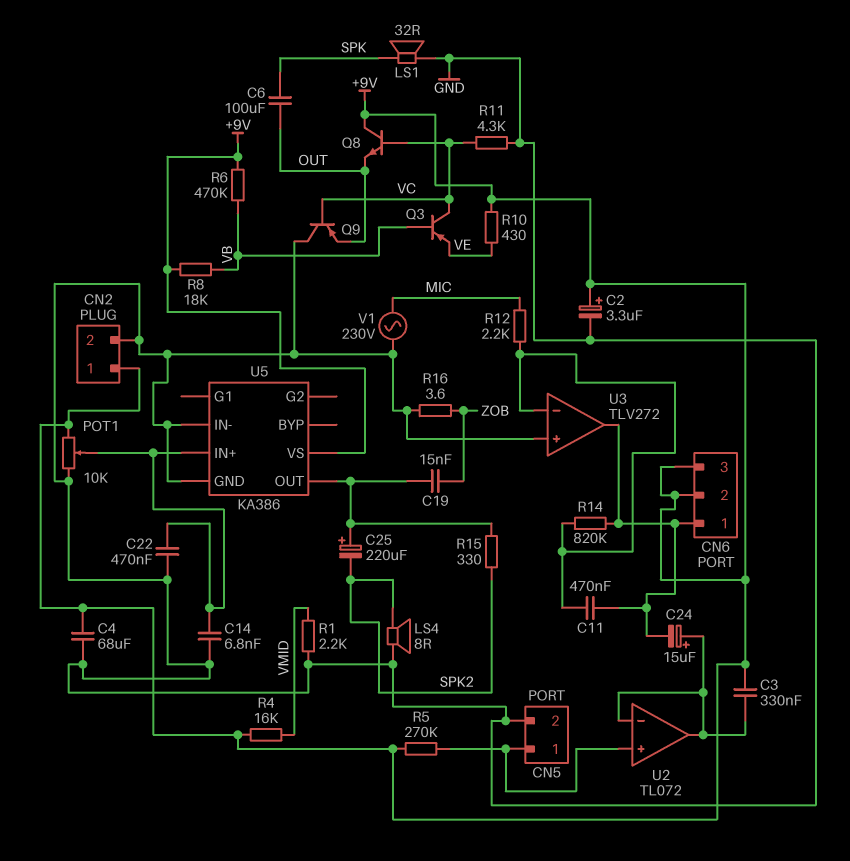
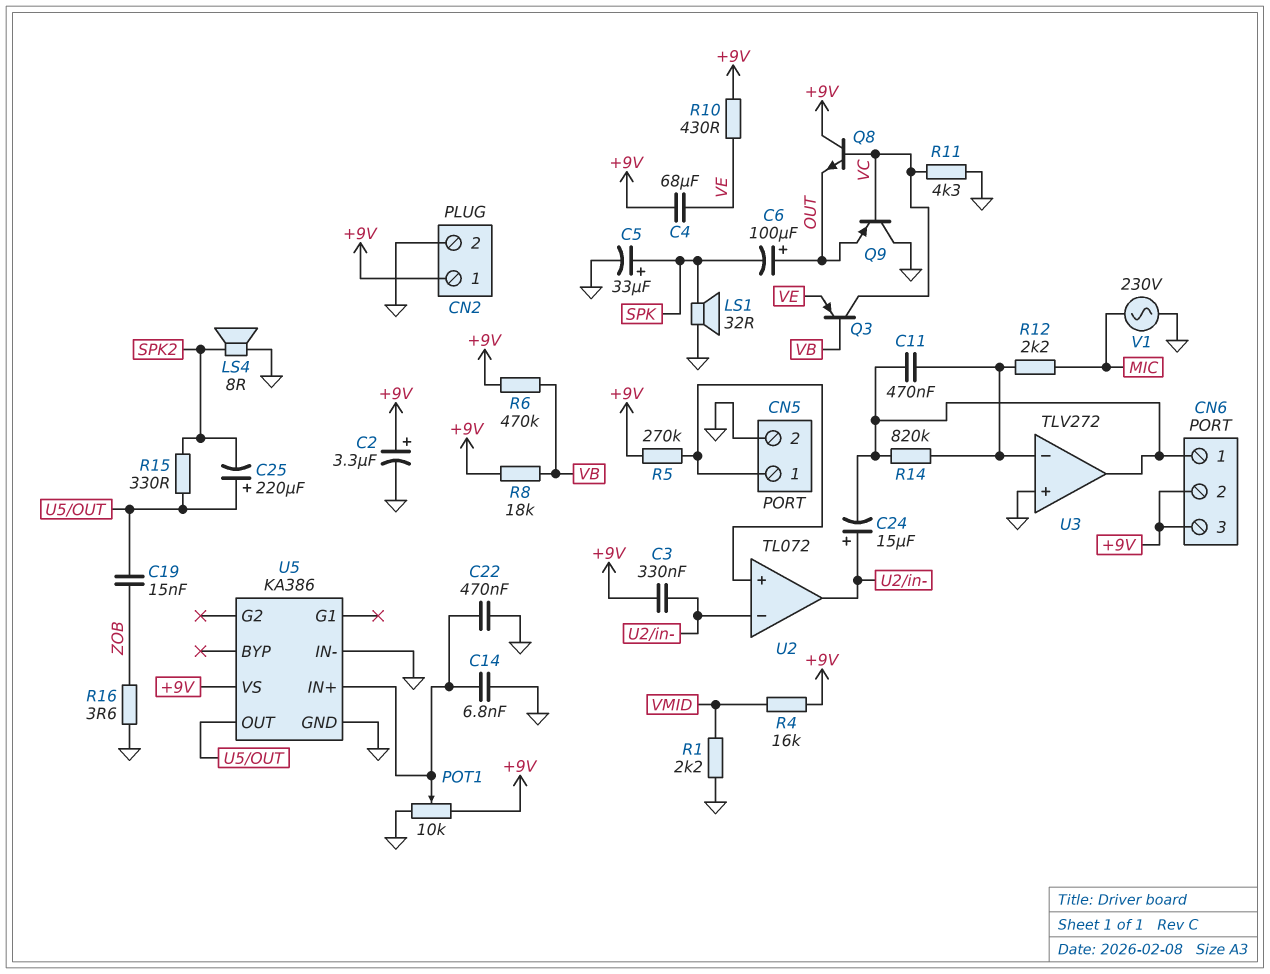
C4: 68uF (+9V, GND) -> 68uF (+9V, VE)
C5: none -> 33uF (plus SPK, minus GND)
C6: 100uF (OUT, SPK) -> 100uF (plus OUT, minus SPK)

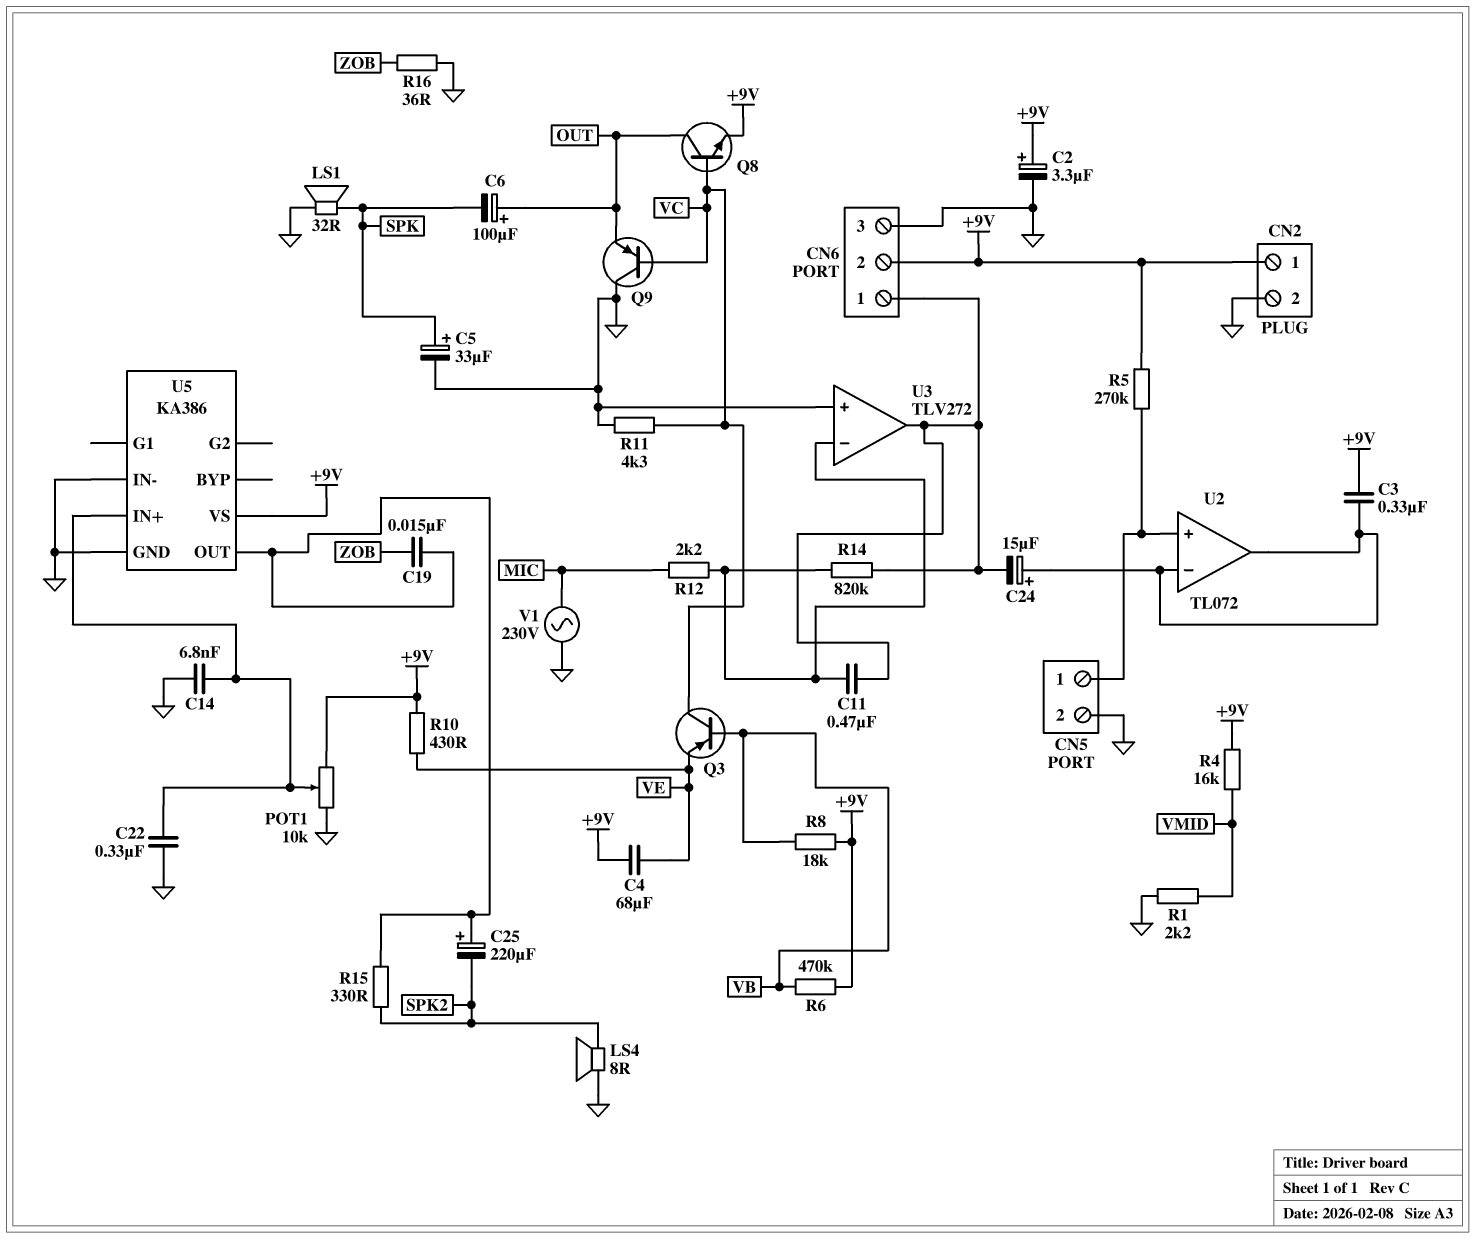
C22: 470nF (GND, U5/IN+) -> 330nF (GND, U5/IN+)
CN6 pin 3: +9V -> GND
Q8: NPN (B VC, C +9V, E OUT) -> NPN (B VC, C OUT, E +9V)
R16: 3.6 (GND, ZOB) -> 36 (GND, ZOB)

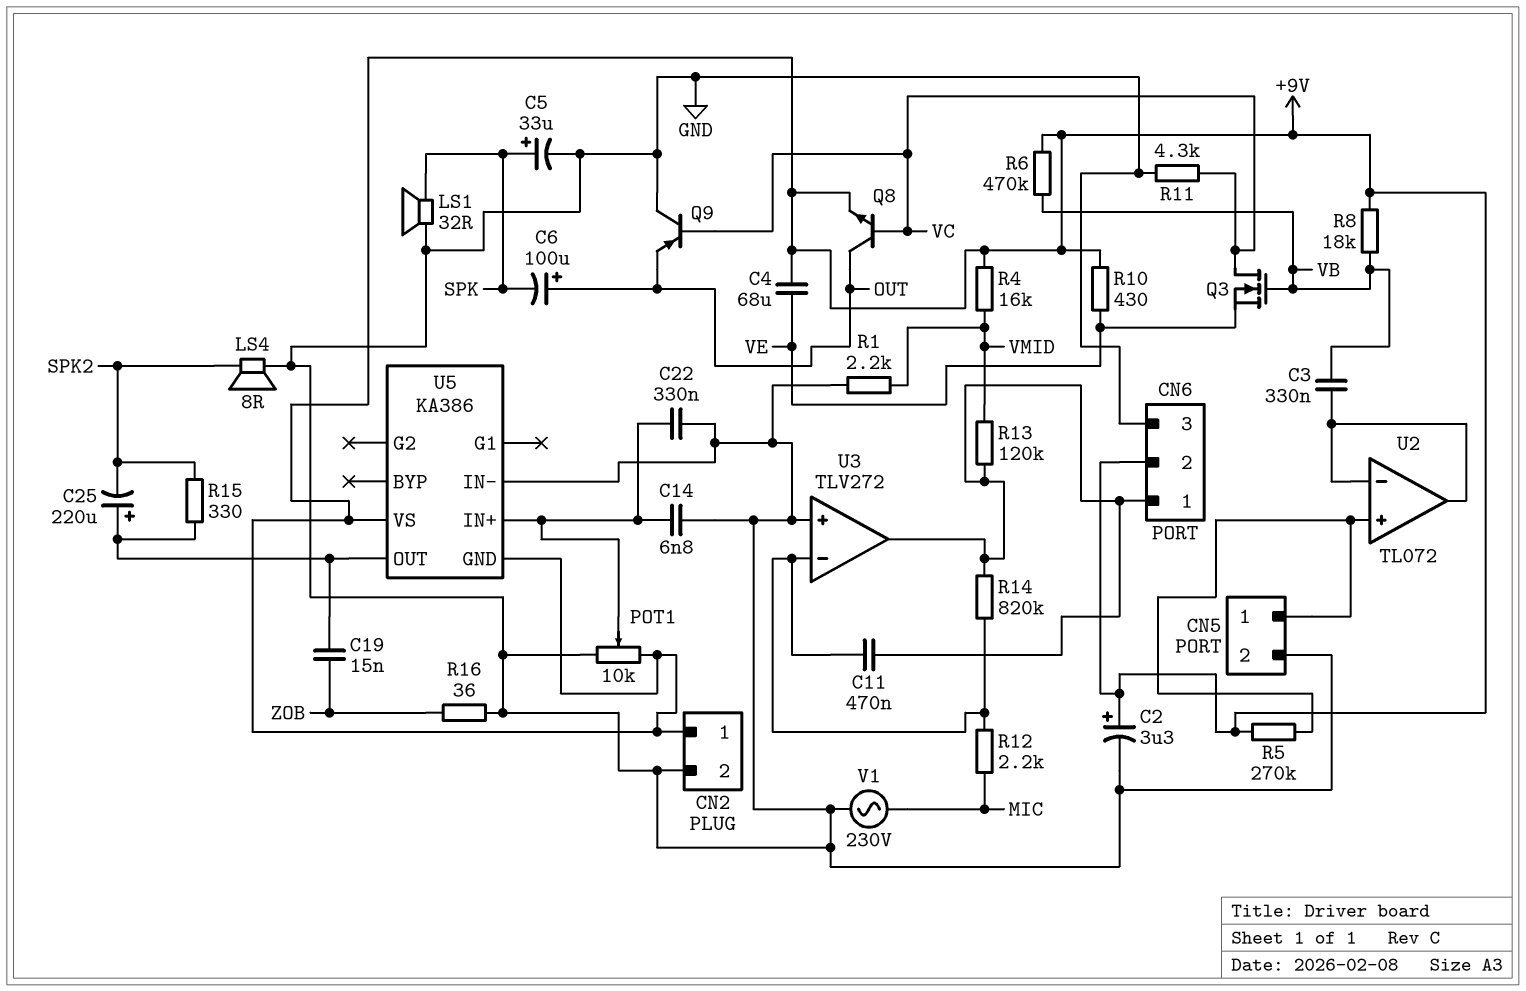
C3: 330nF (+9V, U2/in-) -> 330nF (U2/in-, VB)
C24: 15uF (plus U2/in-, minus CN6/1) -> none
Q3: PNP (B VB, C VC, E VE) -> NMOS (G VB, D VC, S VE)
R13: none -> 120k (CN6/1, VMID)
U5 pin GND: GND -> +9V

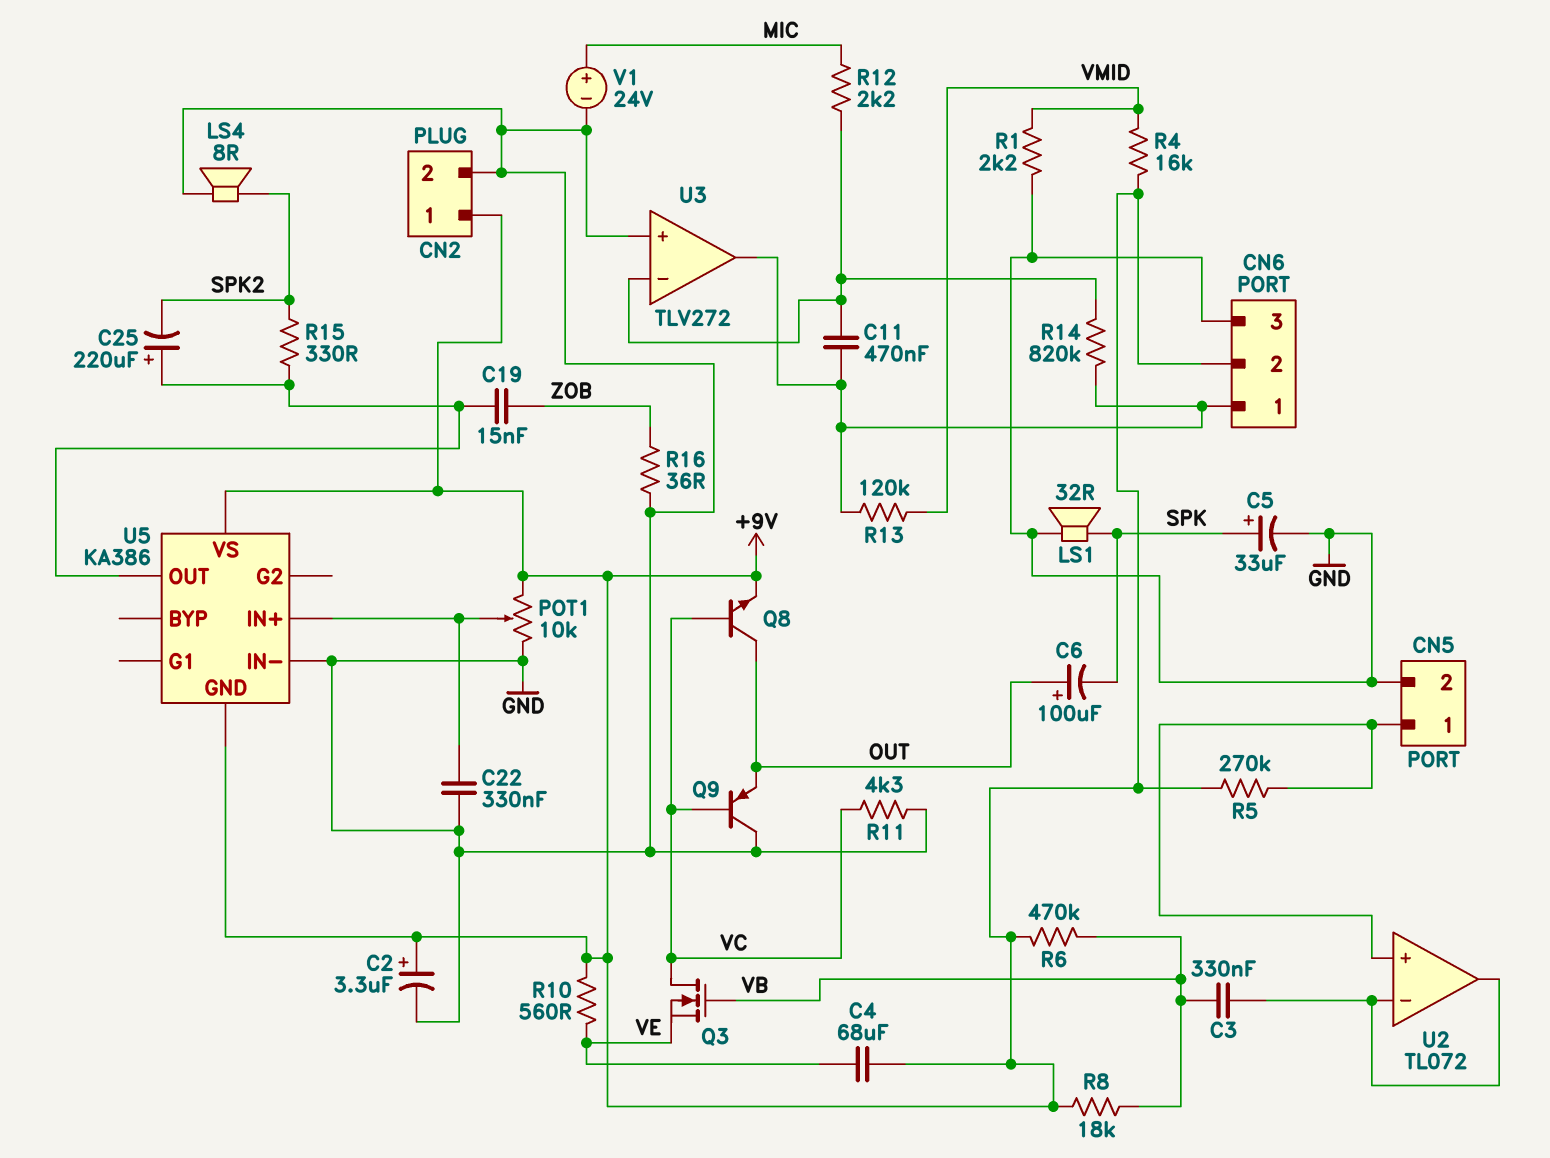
C14: 6.8nF (GND, U5/IN+) -> none
R10: 430 (+9V, VE) -> 560 (+9V, VE)
V1: AC 230V (GND, MIC) -> 24V (plus MIC, minus GND)

